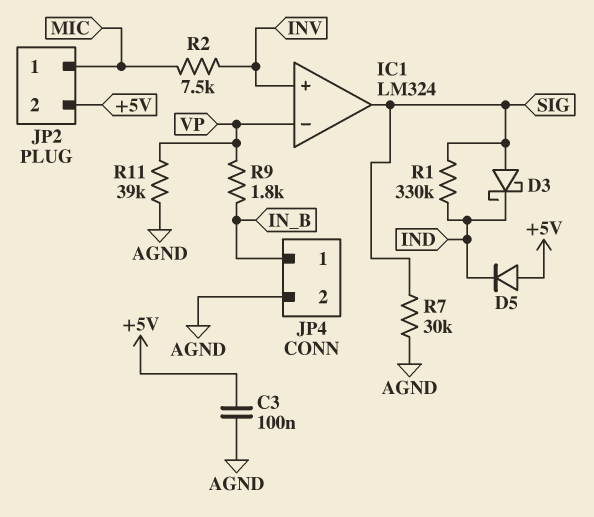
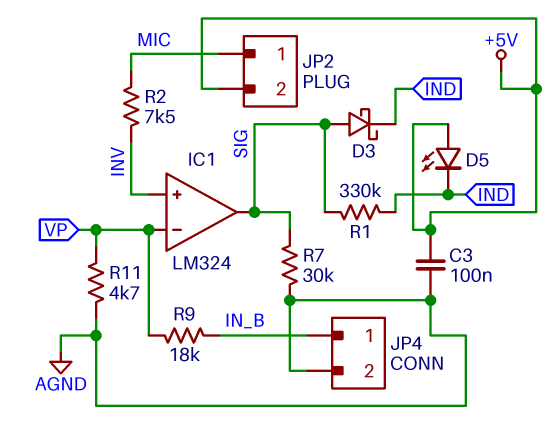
D5: diode (A +5V, K IND) -> LED (A +5V, K IND)
R9: 1.8k (IN_B, VP) -> 18k (IN_B, VP)
R11: 39k (AGND, VP) -> 4.7k (AGND, VP)

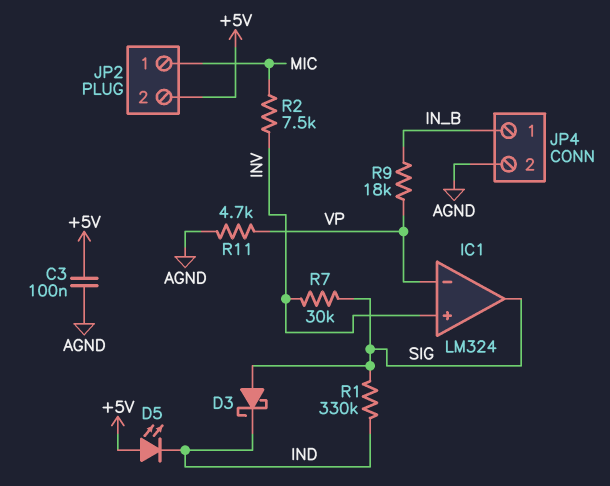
R7: 30k (AGND, SIG) -> 30k (INV, SIG)

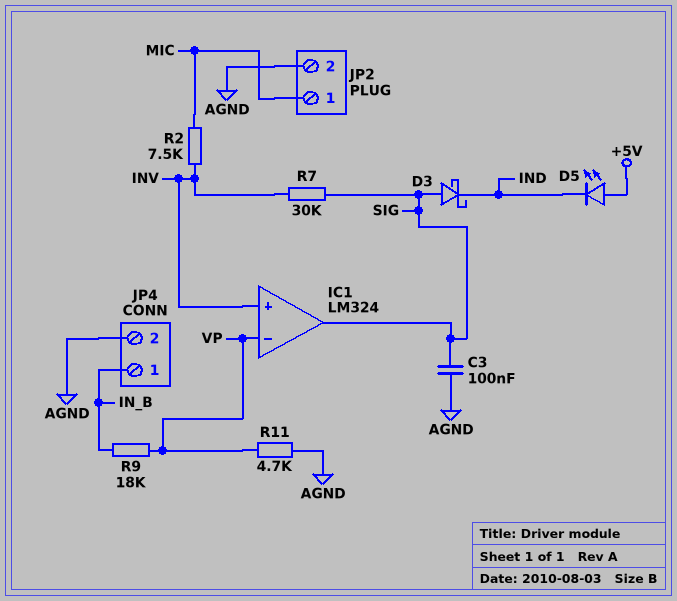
C3: 100nF (+5V, AGND) -> 100nF (AGND, SIG)
JP2 pin 2: +5V -> AGND
R1: 330k (IND, SIG) -> none

